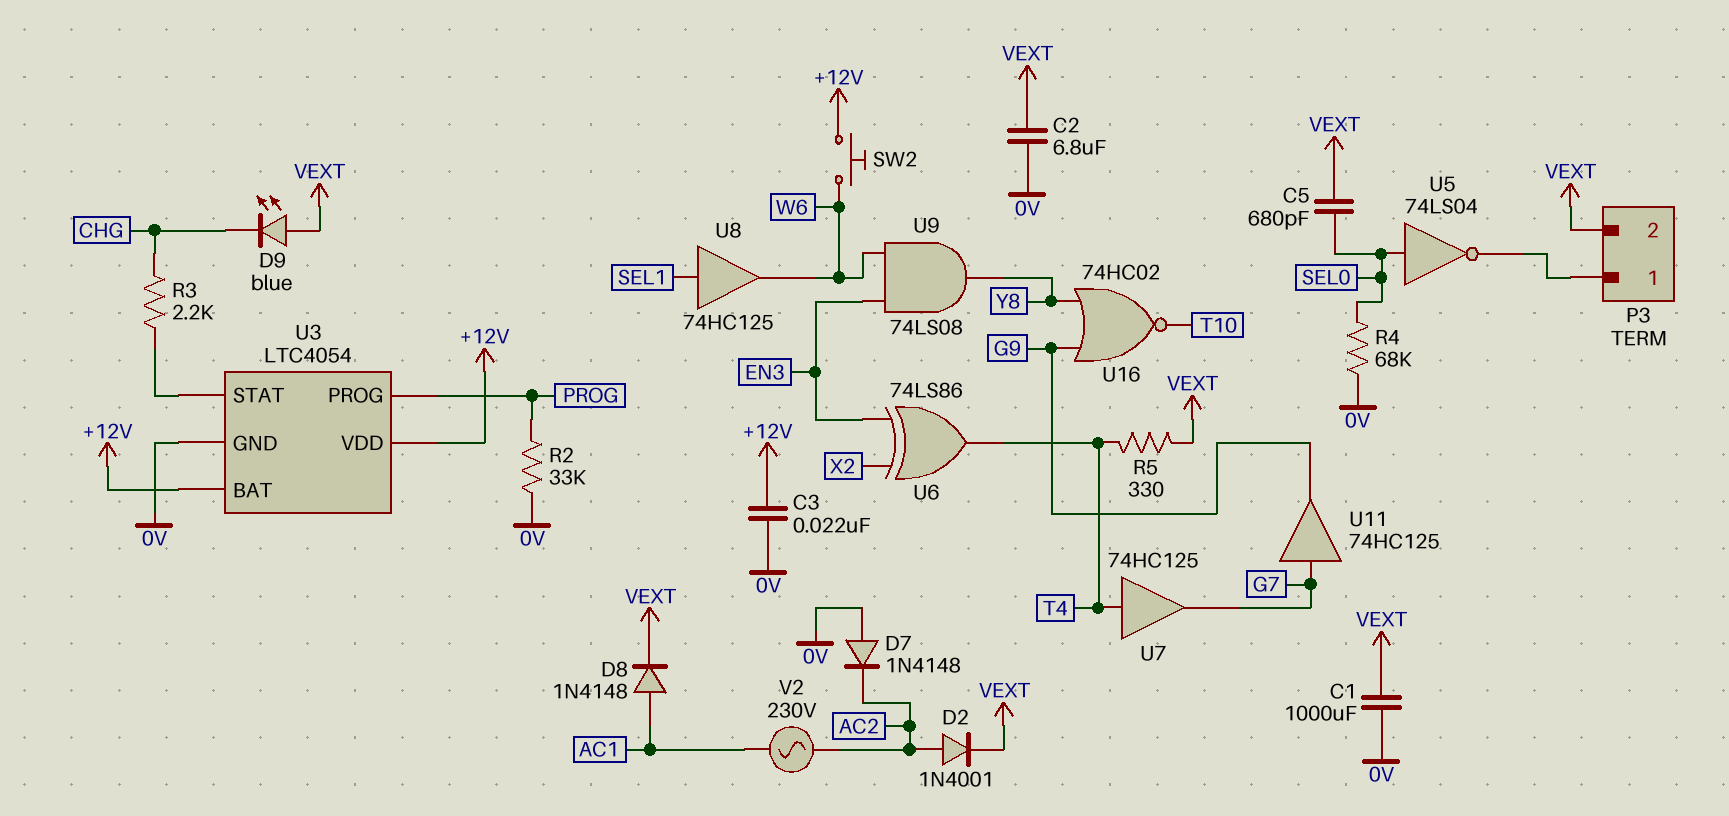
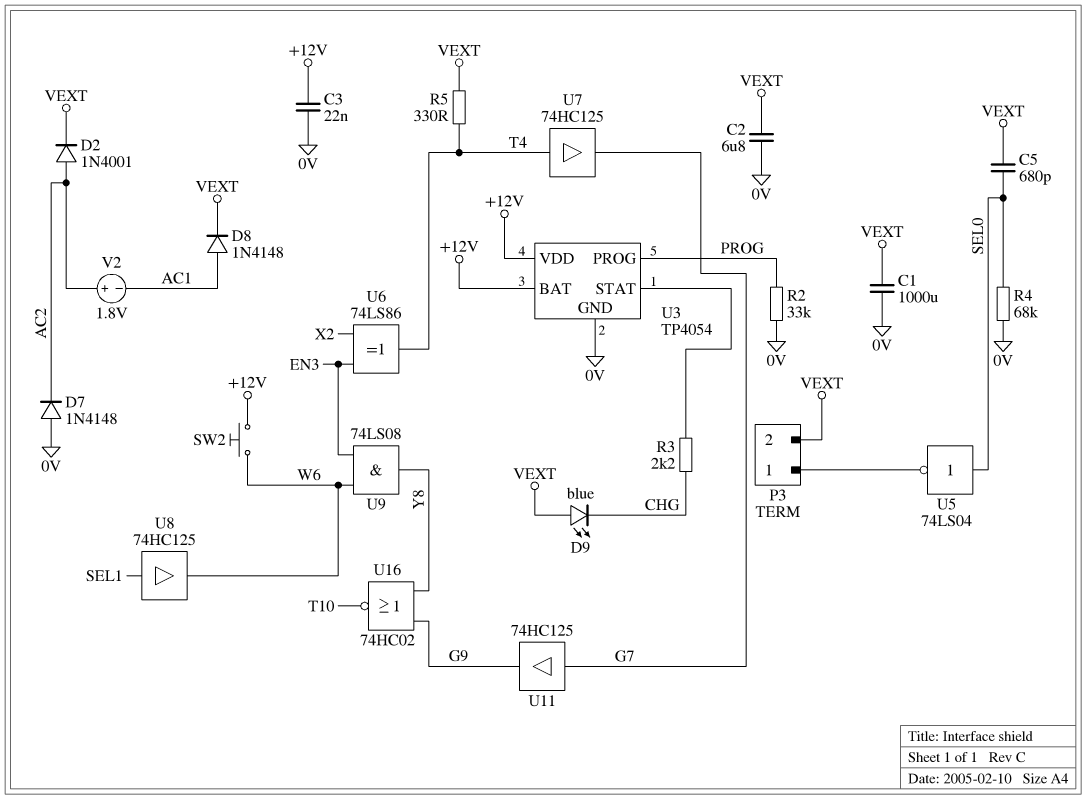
U3: LTC4054 -> TP4054
V2: AC 230V (AC1, AC2) -> 1.8V (plus AC2, minus AC1)

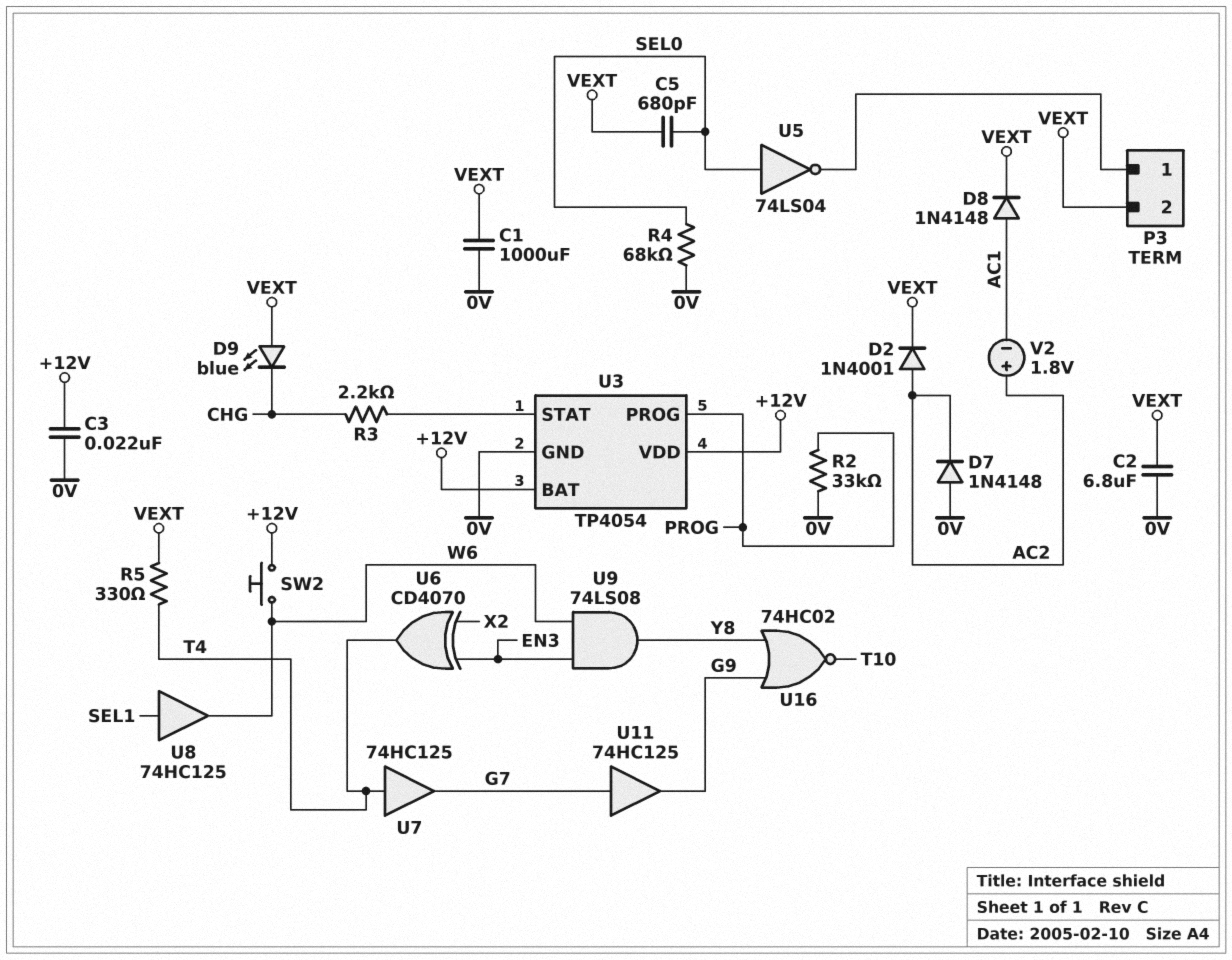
U6: XOR 74LS86 (in EN3, in X2, out T4) -> XOR CD4070 (in EN3, in X2, out T4)

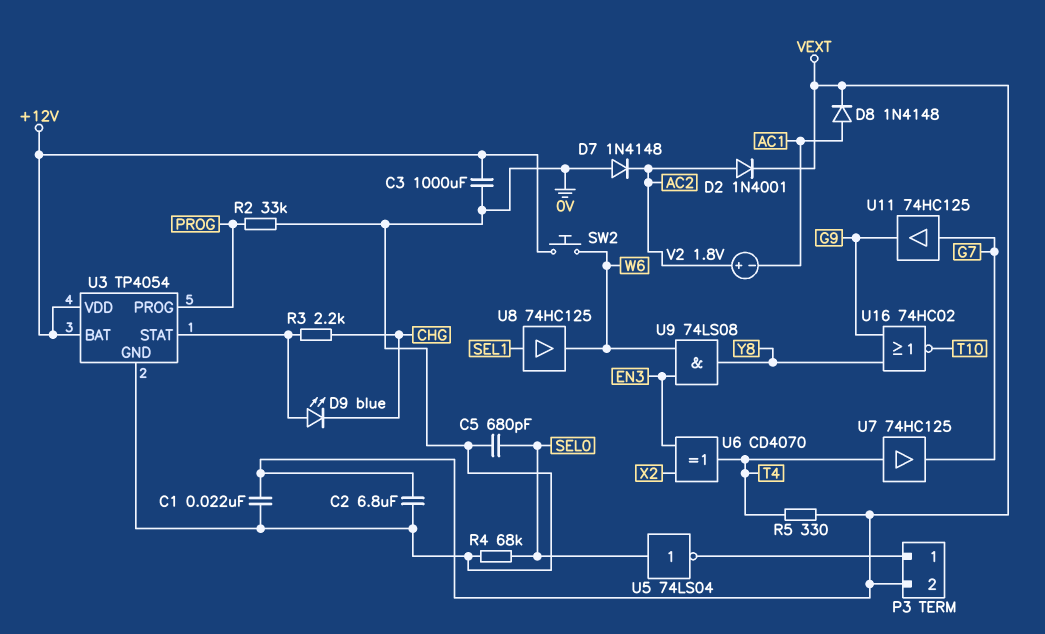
C1: 1000uF (0V, VEXT) -> 22nF (0V, VEXT)
C3: 22nF (+12V, 0V) -> 1000uF (+12V, 0V)
C5: 680pF (SEL0, VEXT) -> 680pF (0V, SEL0)
D9: LED blue (A VEXT, K CHG) -> LED blue (A U3/STAT, K CHG)

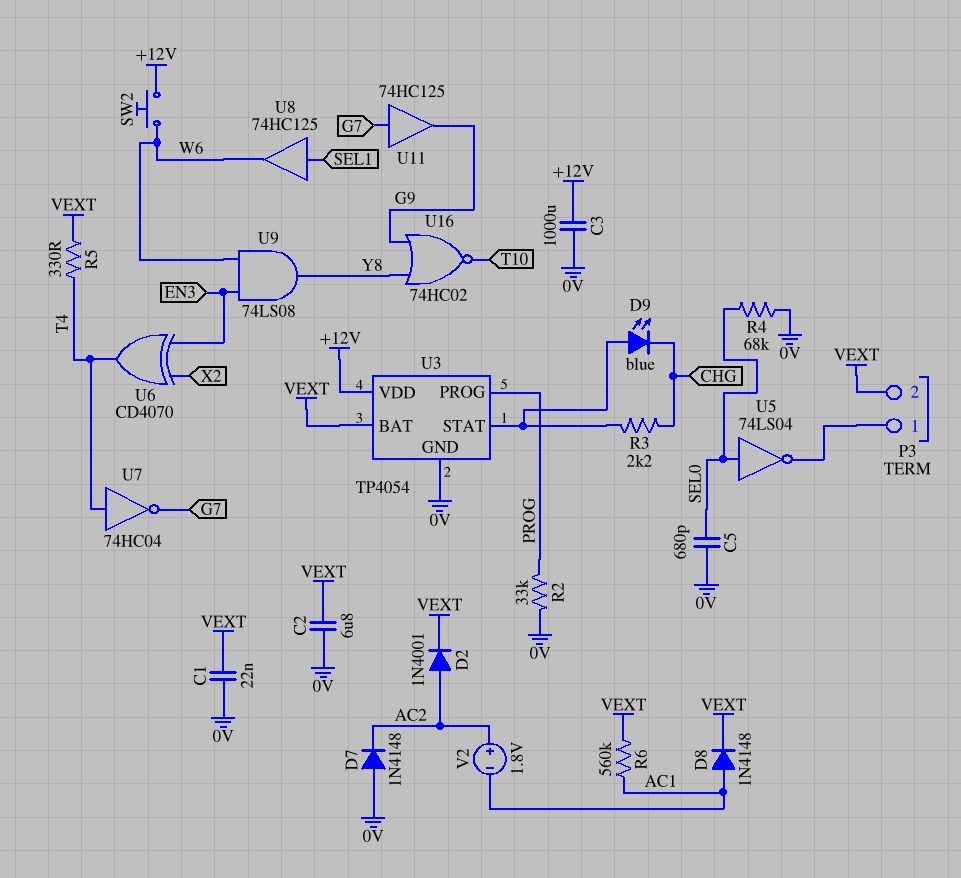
R6: none -> 560k (AC1, VEXT)
U3 pin BAT: +12V -> VEXT
U7: buffer 74HC125 (in T4, out G7) -> NOT 74HC04 (in T4, out G7)

